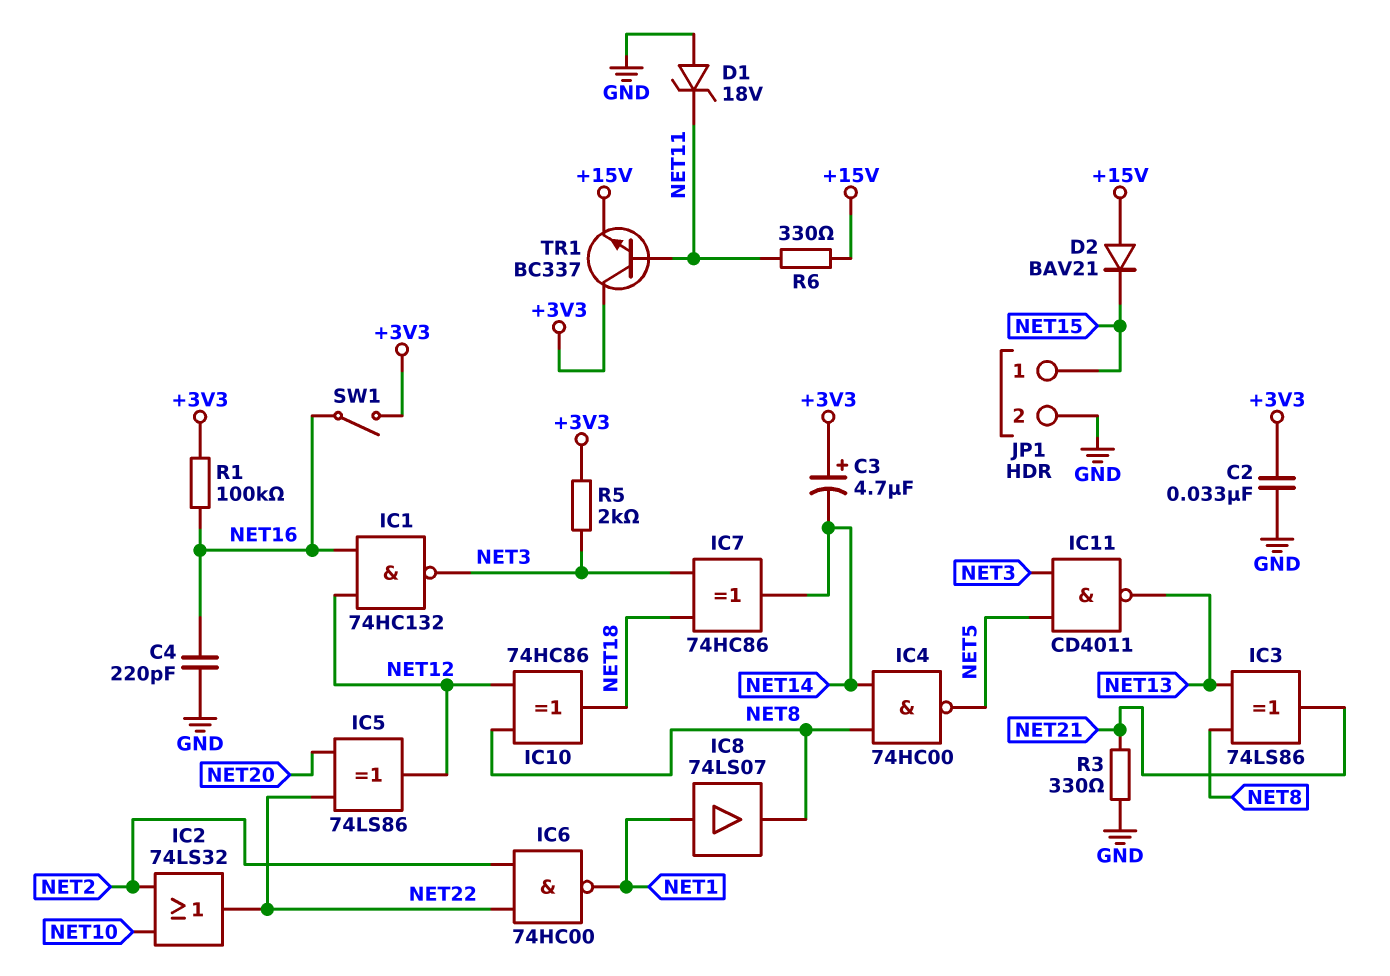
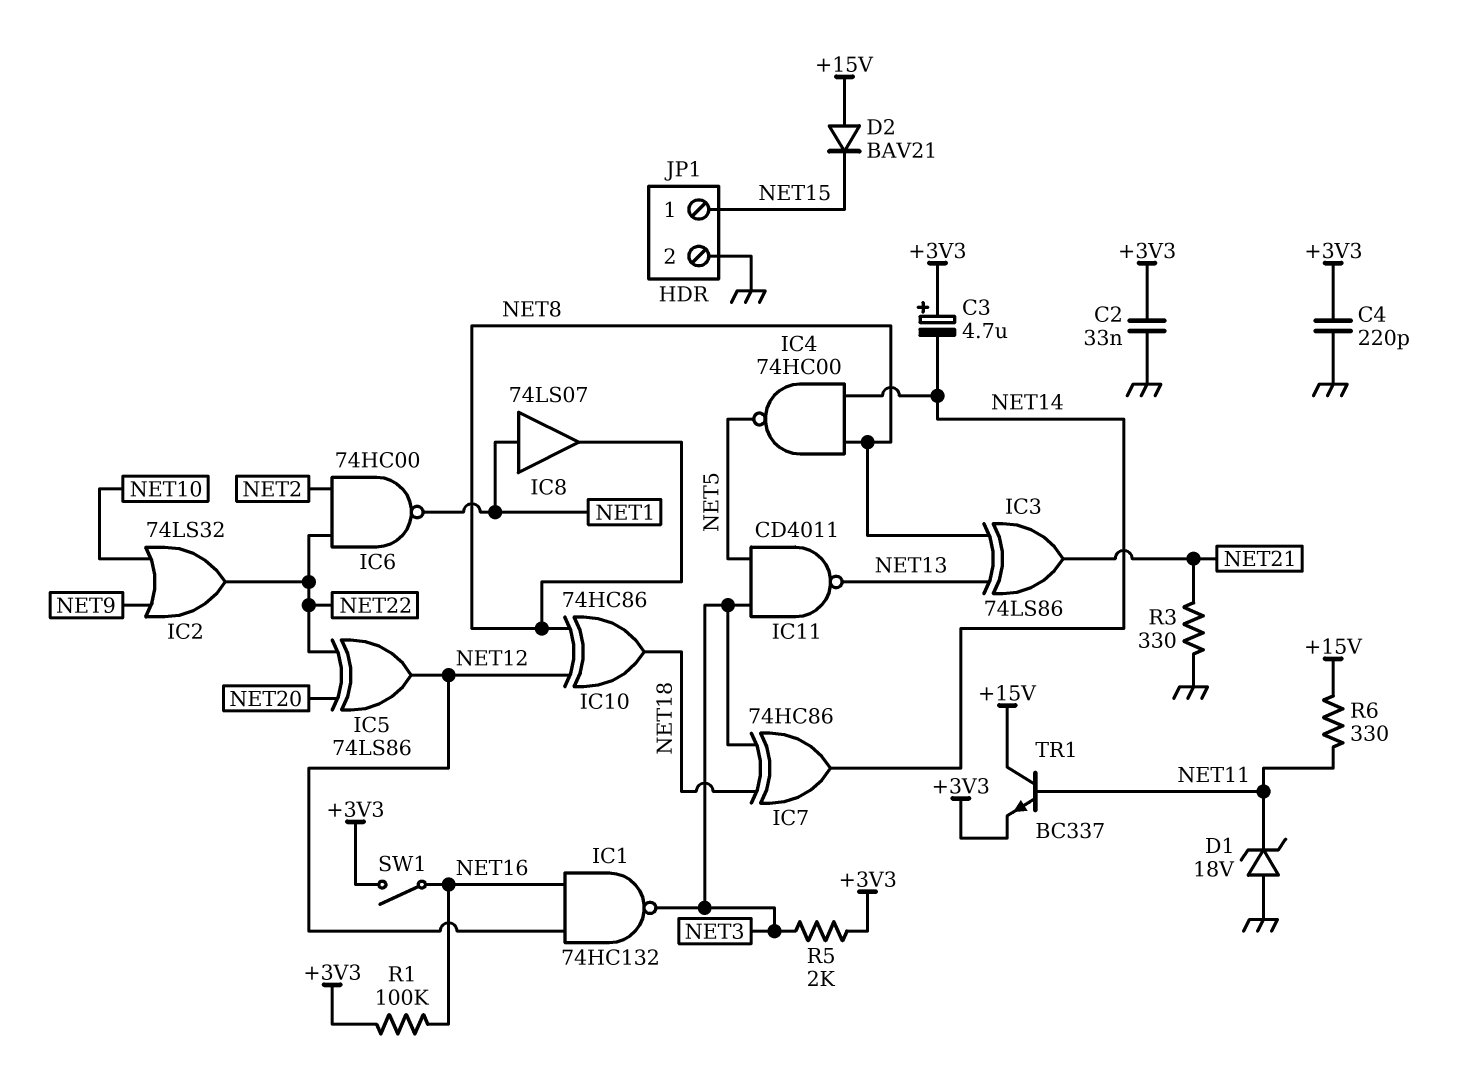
C4: 220pF (GND, NET16) -> 220pF (+3V3, GND)
IC2: OR 74LS32 (in NET2, in NET10, out NET22) -> OR 74LS32 (in NET9, in NET10, out NET22)
TR1: NPN BC337 (B NET11, C +3V3, E +15V) -> NPN BC337 (B NET11, C +15V, E +3V3)

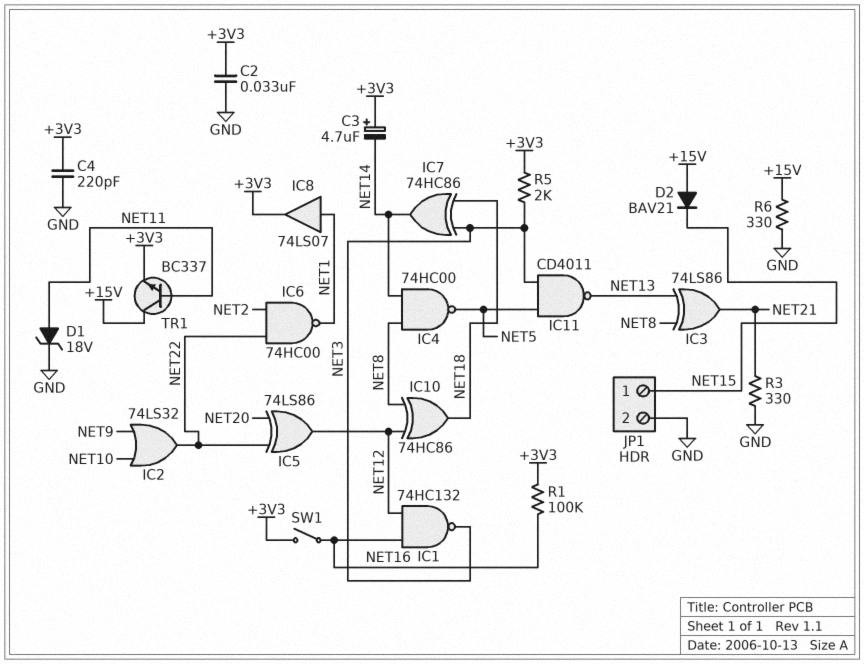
D1: zener 18V (A GND, K NET11) -> zener 18V (A NET11, K GND)
IC8: buffer 74LS07 (in NET1, out NET8) -> buffer 74LS07 (in NET1, out +3V3)
R6: 330 (+15V, NET11) -> 330 (+15V, GND)

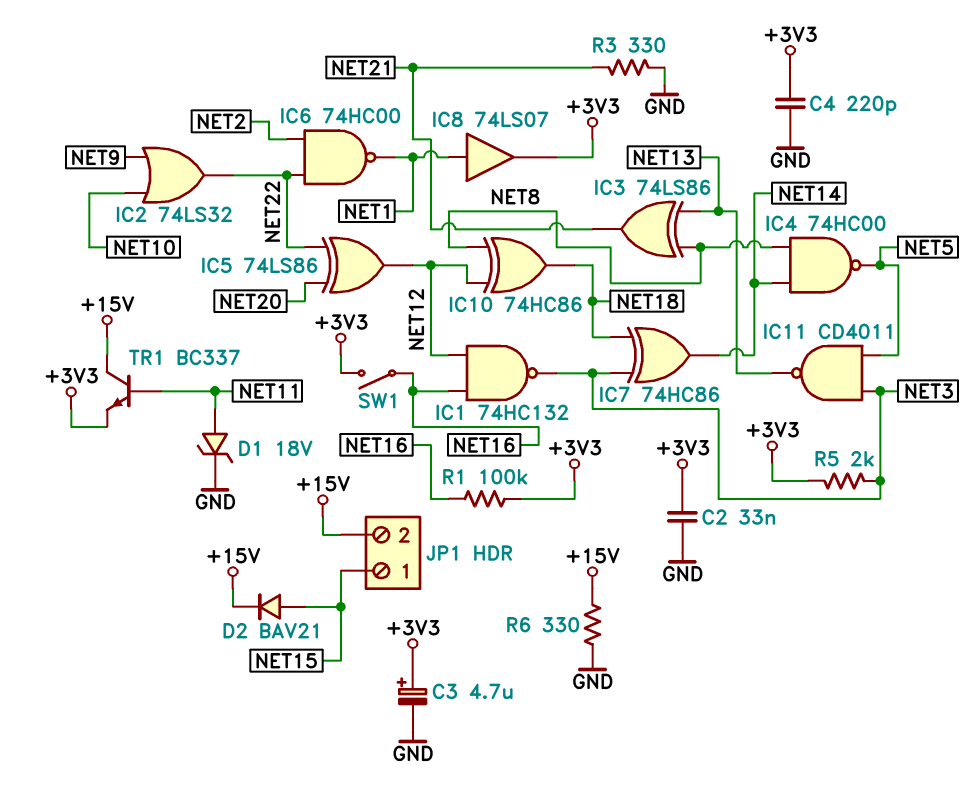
C3: 4.7uF (plus +3V3, minus NET14) -> 4.7uF (plus +3V3, minus GND)
D2: diode BAV21 (A +15V, K NET15) -> diode BAV21 (A NET15, K +15V)
JP1 pin 2: GND -> +15V

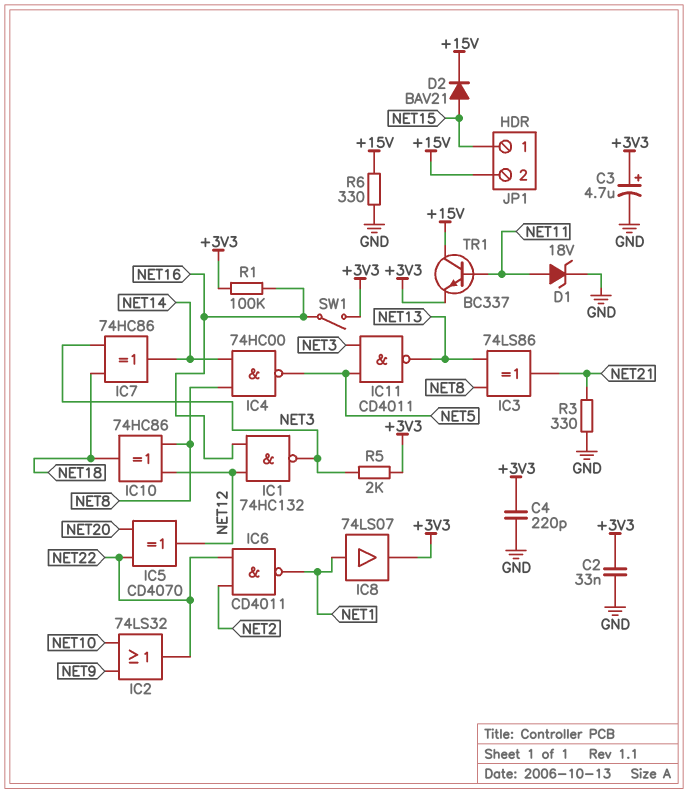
IC5: XOR 74LS86 (in NET20, in NET22, out NET12) -> XOR CD4070 (in NET20, in NET22, out NET12)
IC6: NAND 74HC00 (in NET2, in NET22, out NET1) -> NAND CD4011 (in NET2, in NET22, out NET1)

